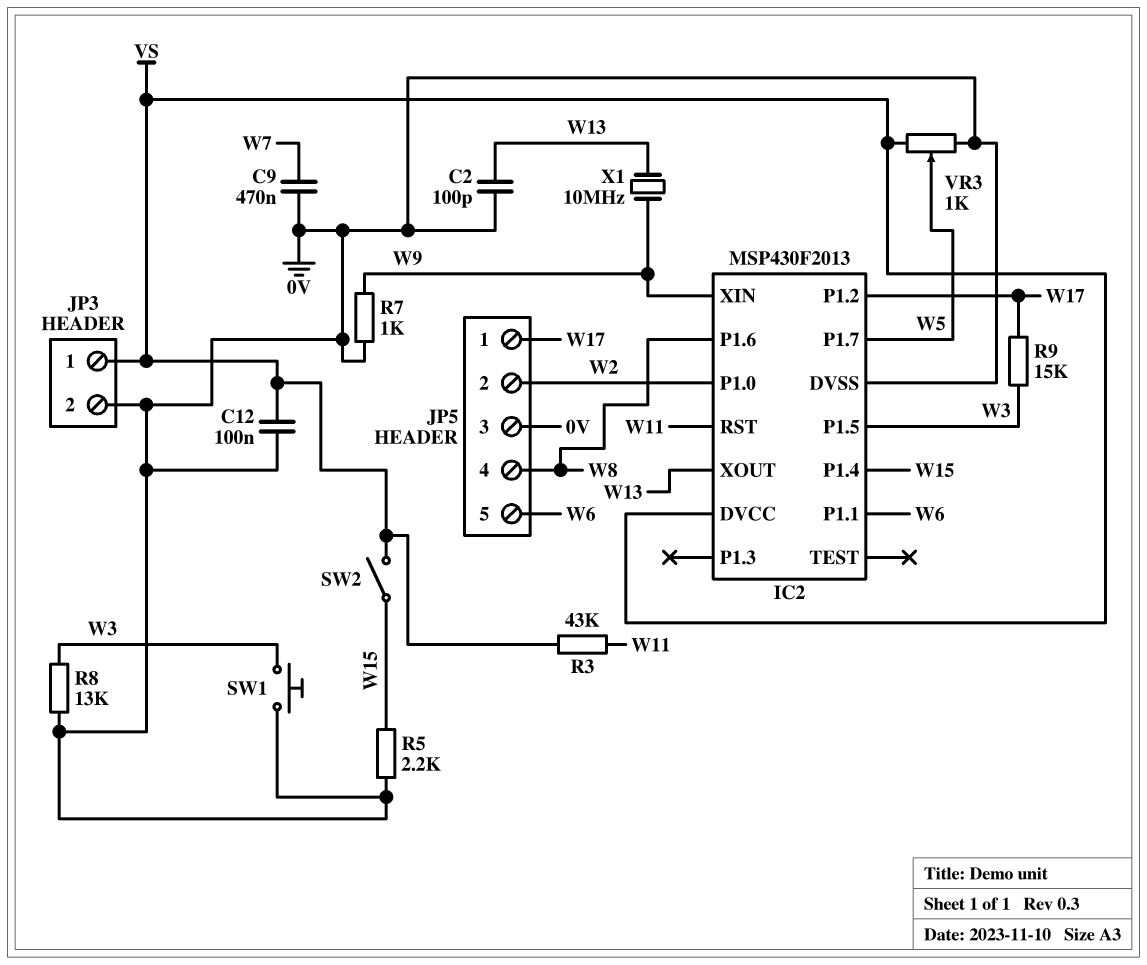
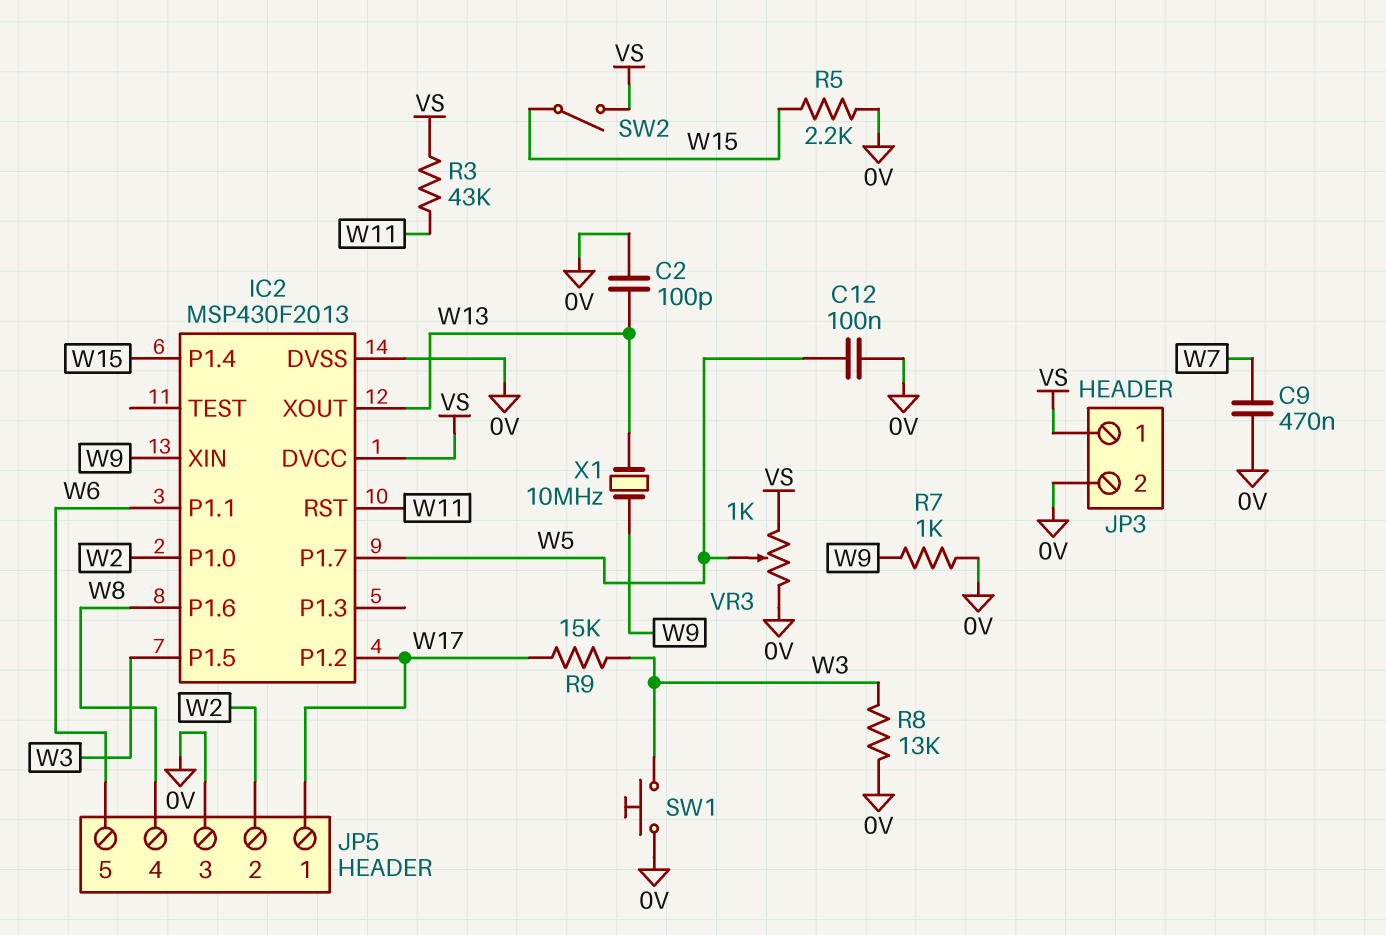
C12: 100nF (0V, VS) -> 100nF (0V, W5)

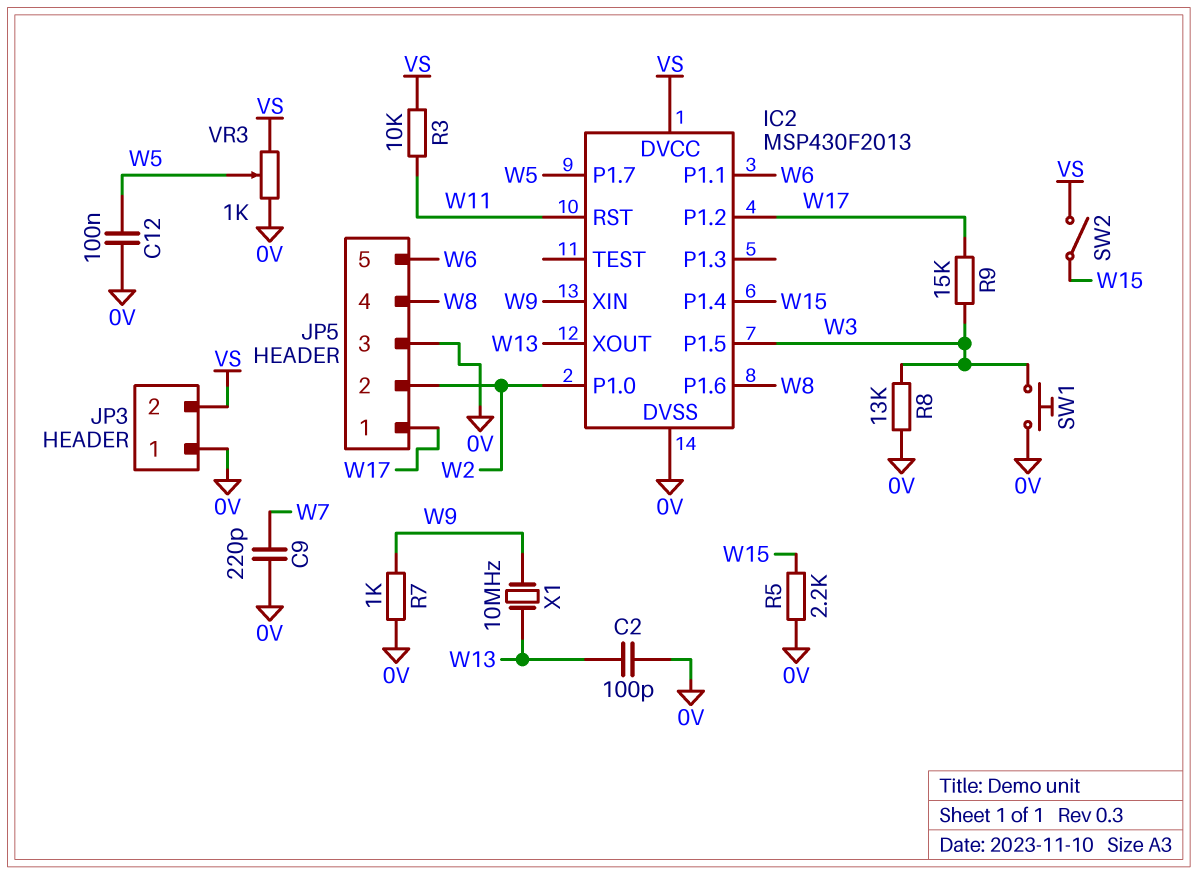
C9: 470nF (0V, W7) -> 220pF (0V, W7)
JP3 pin 1: VS -> 0V
JP3 pin 2: 0V -> VS
R3: 43k (VS, W11) -> 10k (VS, W11)

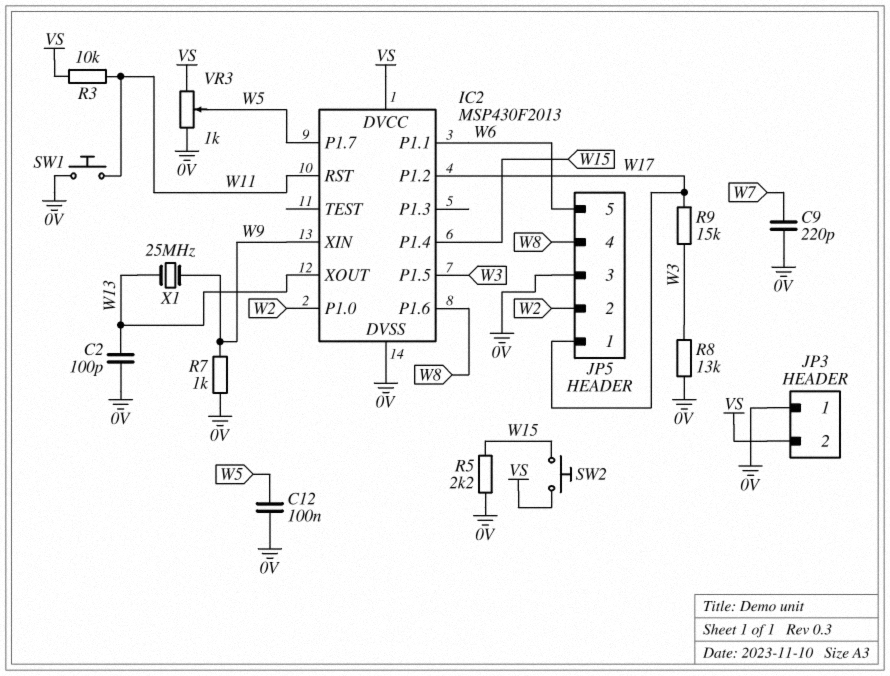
SW1: button (0V, W3) -> button (0V, W11)
SW2: switch (VS, W15) -> button (VS, W15)
X1: 10MHz (W9, W13) -> 25MHz (W9, W13)

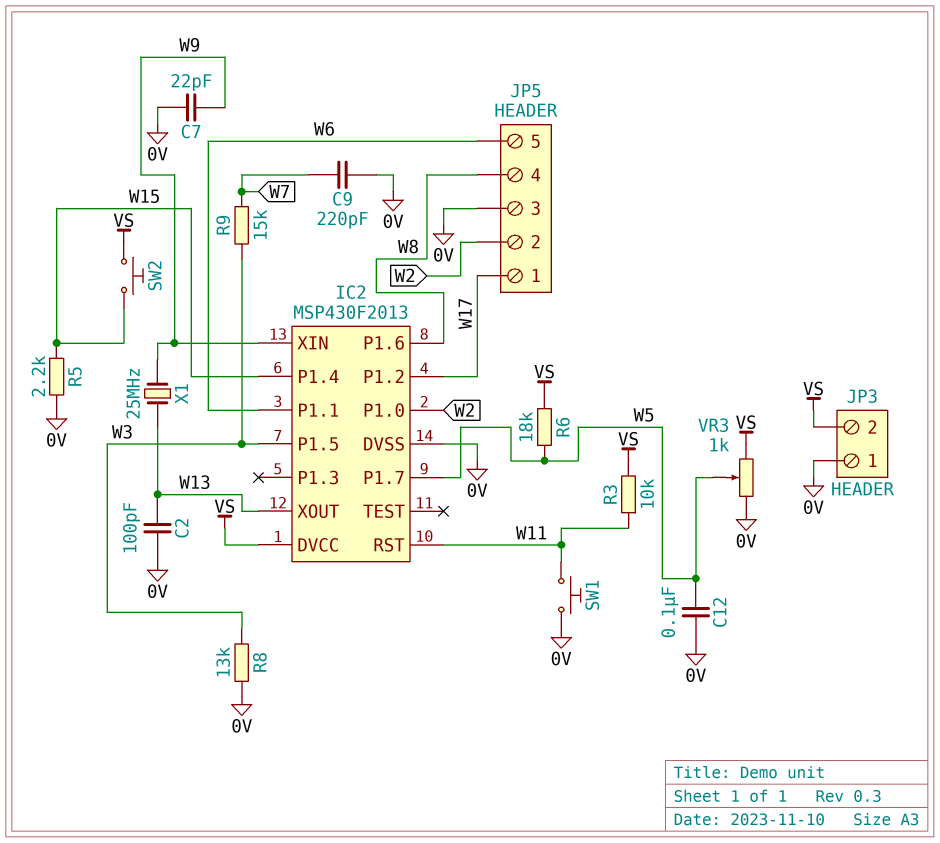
C7: none -> 22pF (0V, W9)
R6: none -> 18k (VS, W5)
R7: 1k (0V, W9) -> none
R9: 15k (W3, W17) -> 15k (W3, W7)

